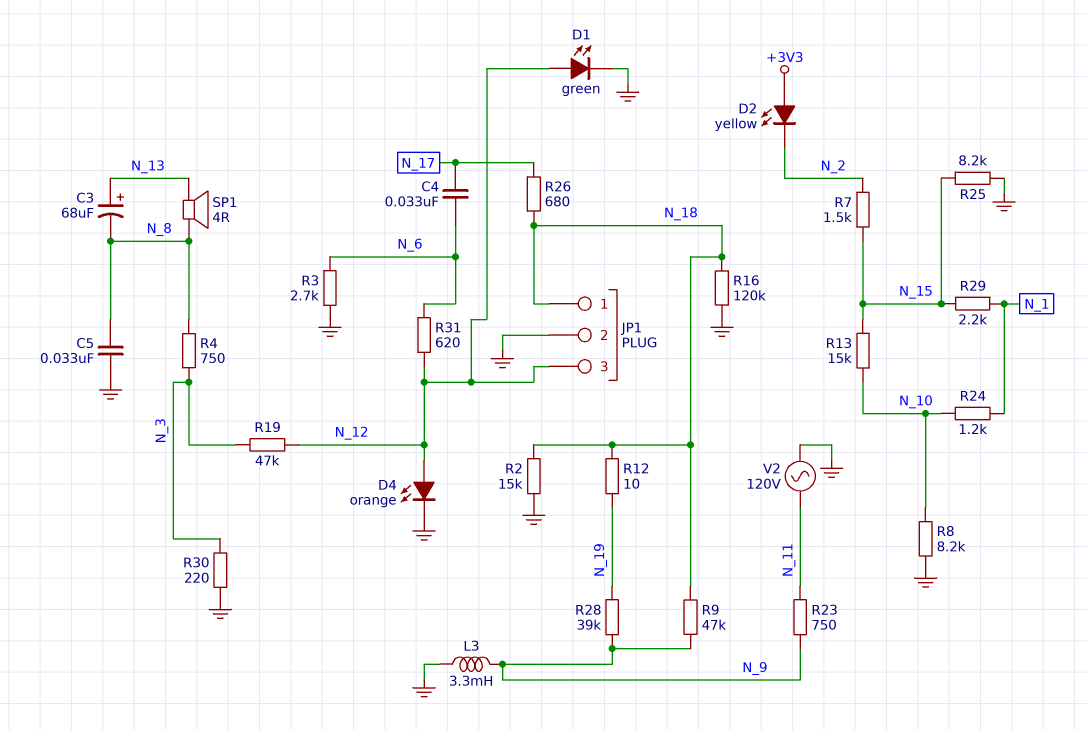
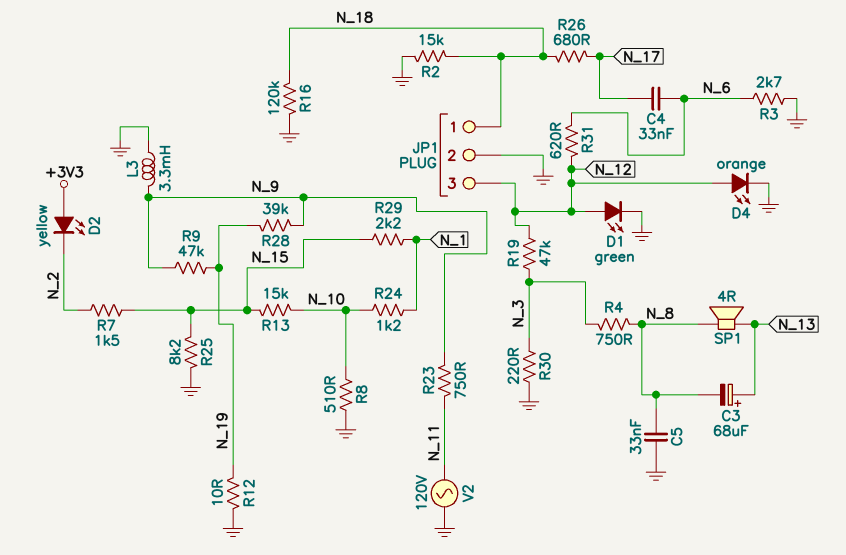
R8: 8.2k (GND, N_10) -> 510 (GND, N_10)
R9: 47k (N_9, N_18) -> 47k (N_9, N_19)
R12: 10 (N_18, N_19) -> 10 (GND, N_19)

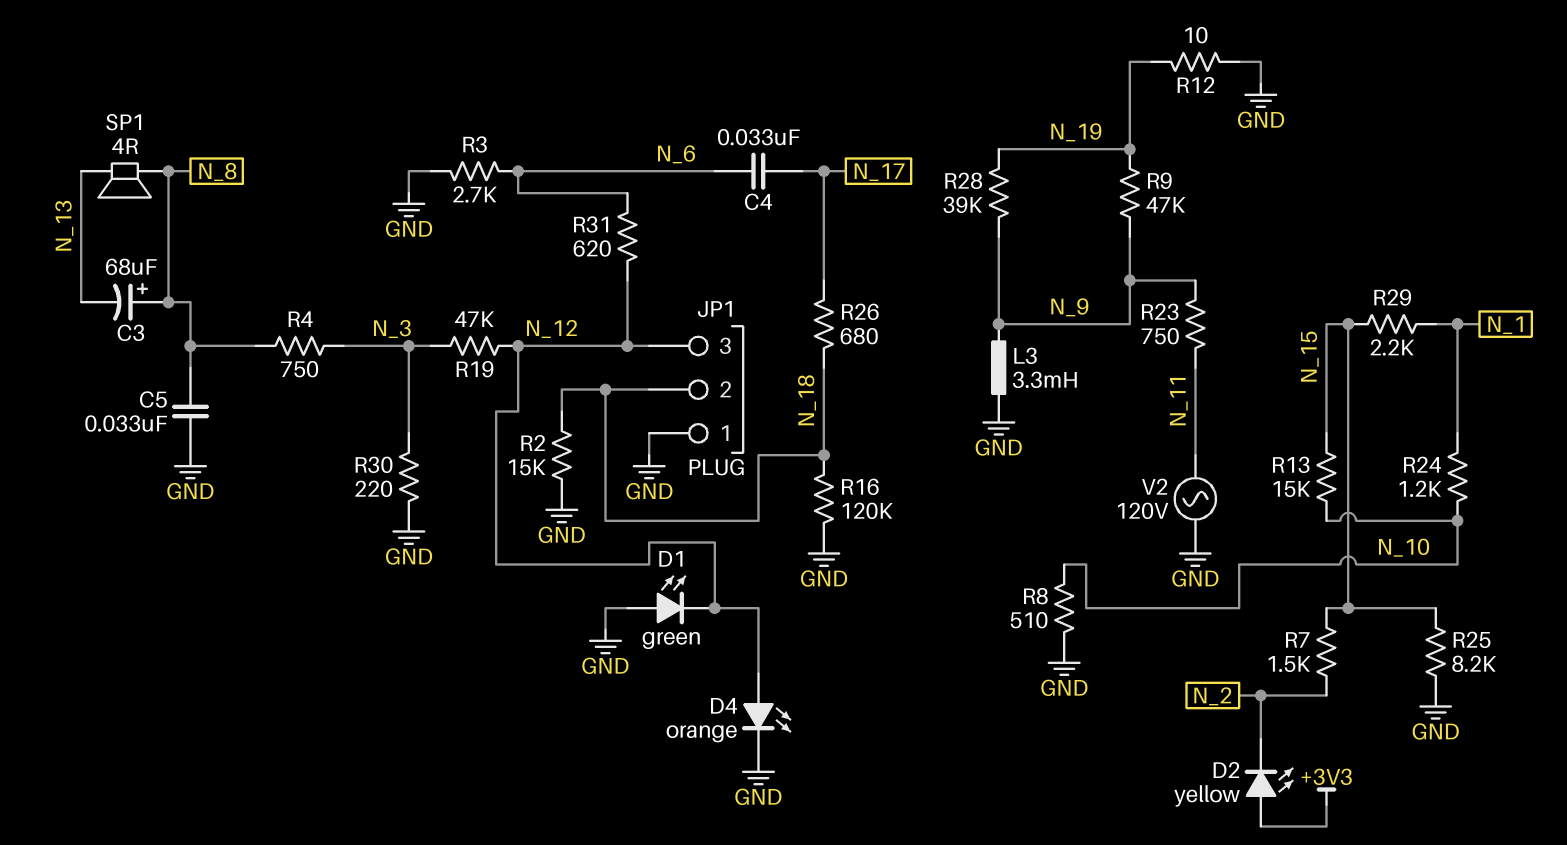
C3: 68uF (plus N_13, minus N_8) -> 68uF (plus N_8, minus N_13)
D1: LED green (A N_12, K GND) -> LED green (A GND, K N_12)
JP1 pin 1: N_18 -> GND
JP1 pin 2: GND -> N_18

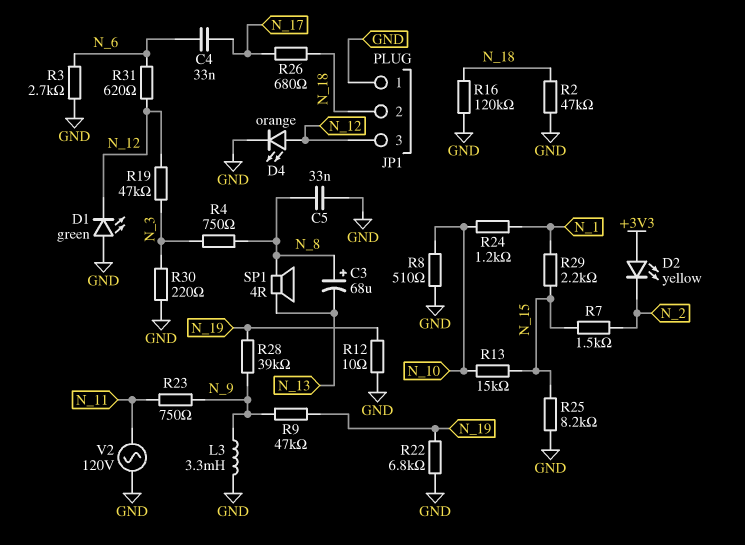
R2: 15k (GND, N_18) -> 47k (GND, N_18)
R22: none -> 6.8k (GND, N_19)

